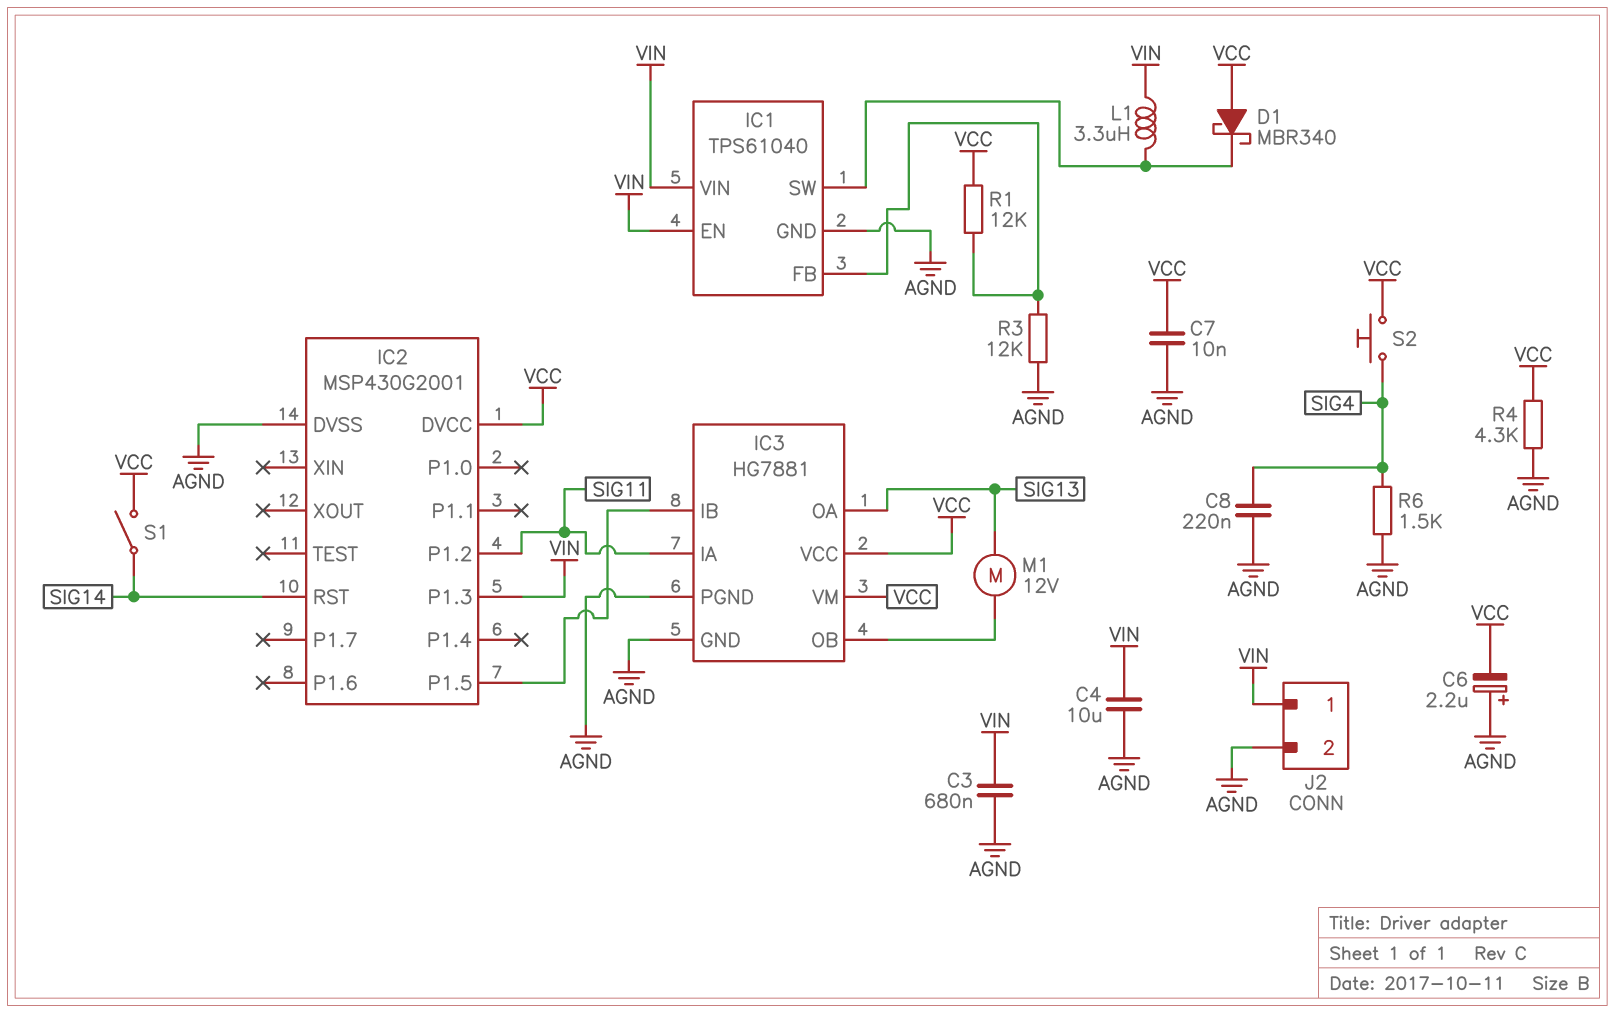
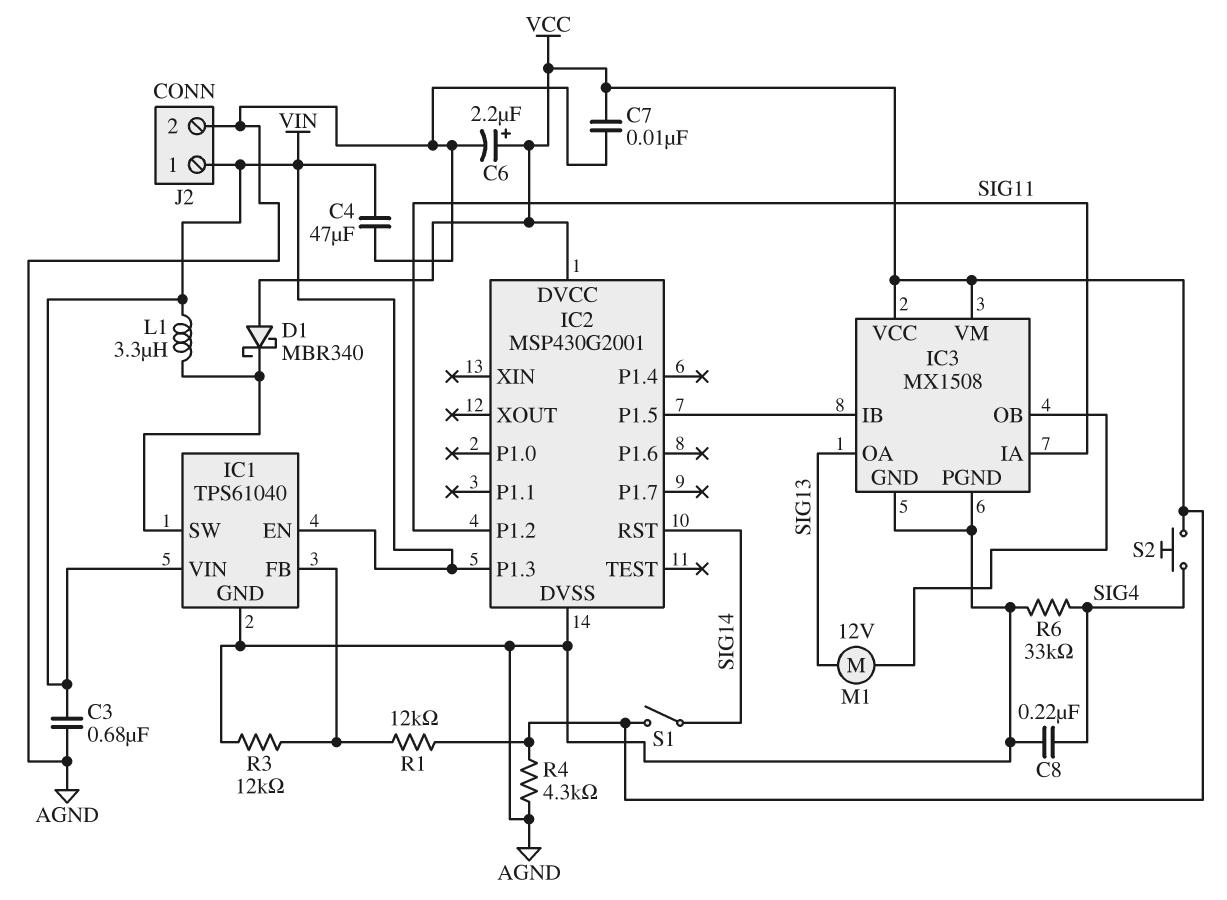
C4: 10uF (AGND, VIN) -> 47uF (AGND, VIN)
C6: 2.2uF (plus AGND, minus VCC) -> 2.2uF (plus VCC, minus AGND)
IC3: HG7881 -> MX1508
R6: 1.5k (AGND, SIG4) -> 33k (AGND, SIG4)

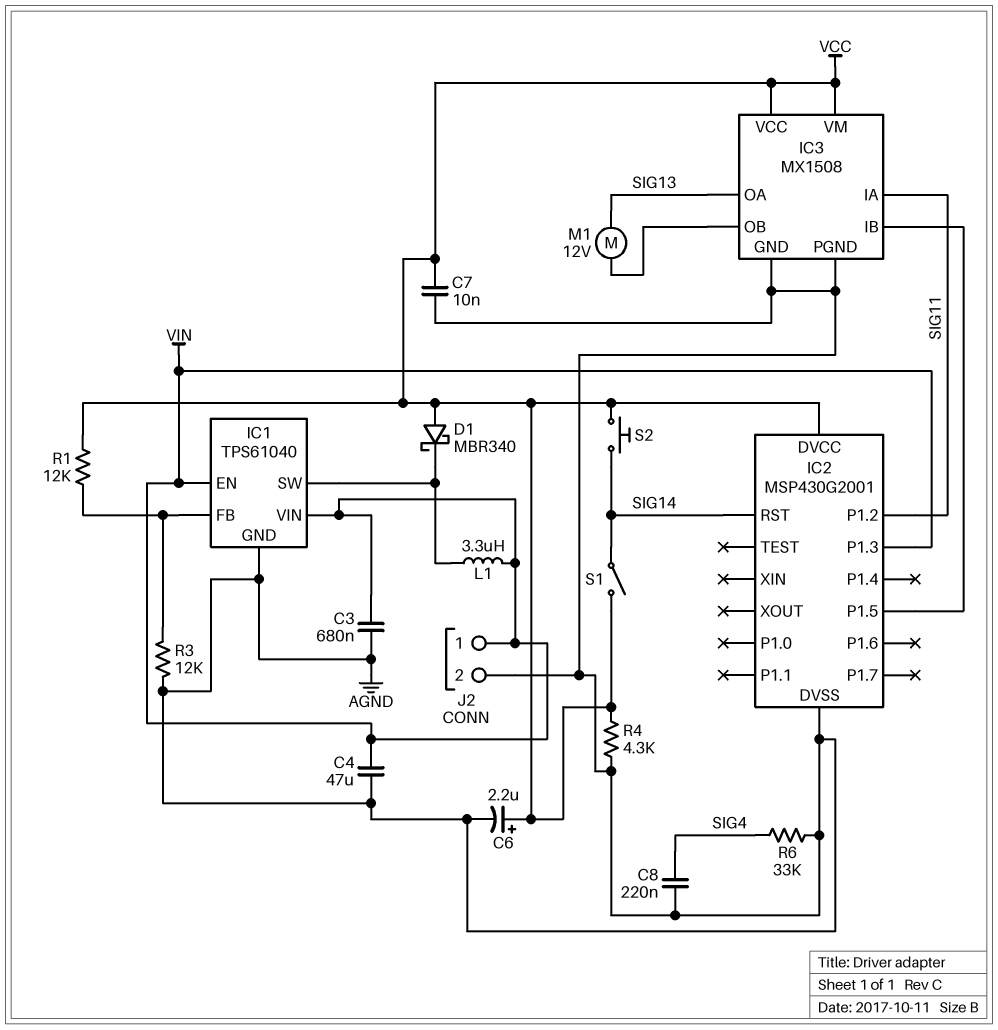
S2: button (SIG4, VCC) -> button (SIG14, VCC)

